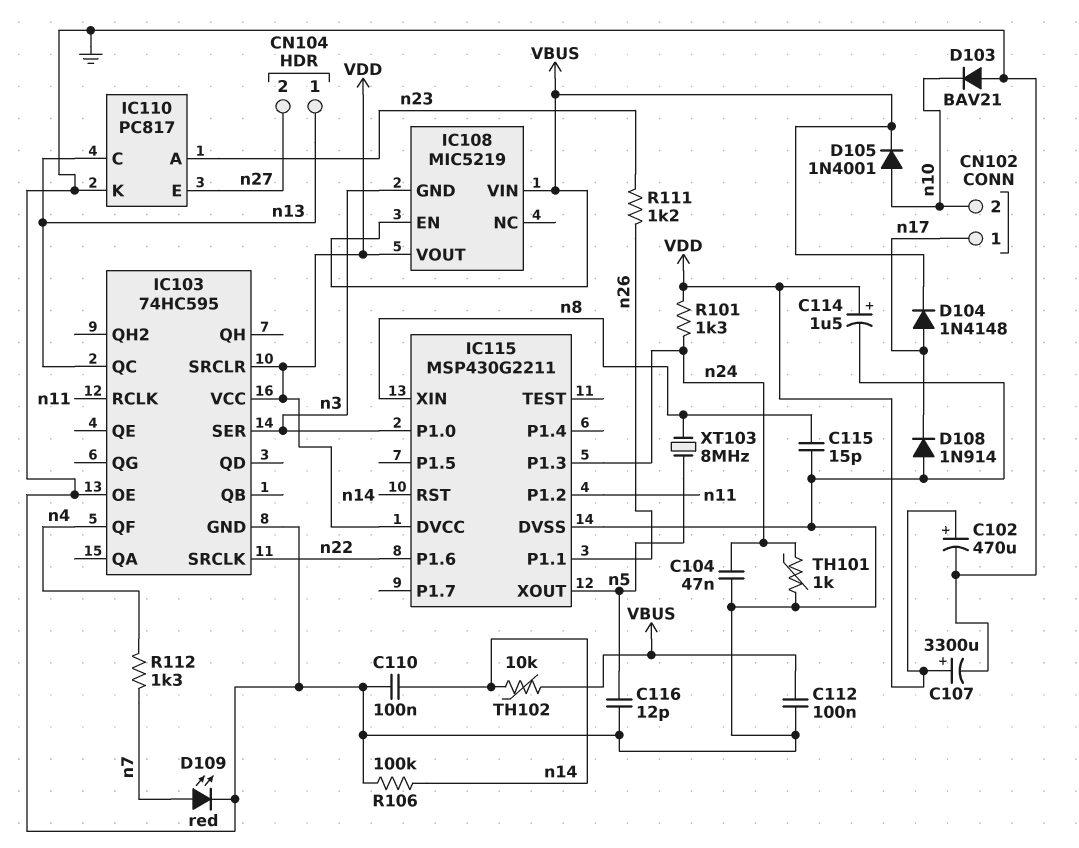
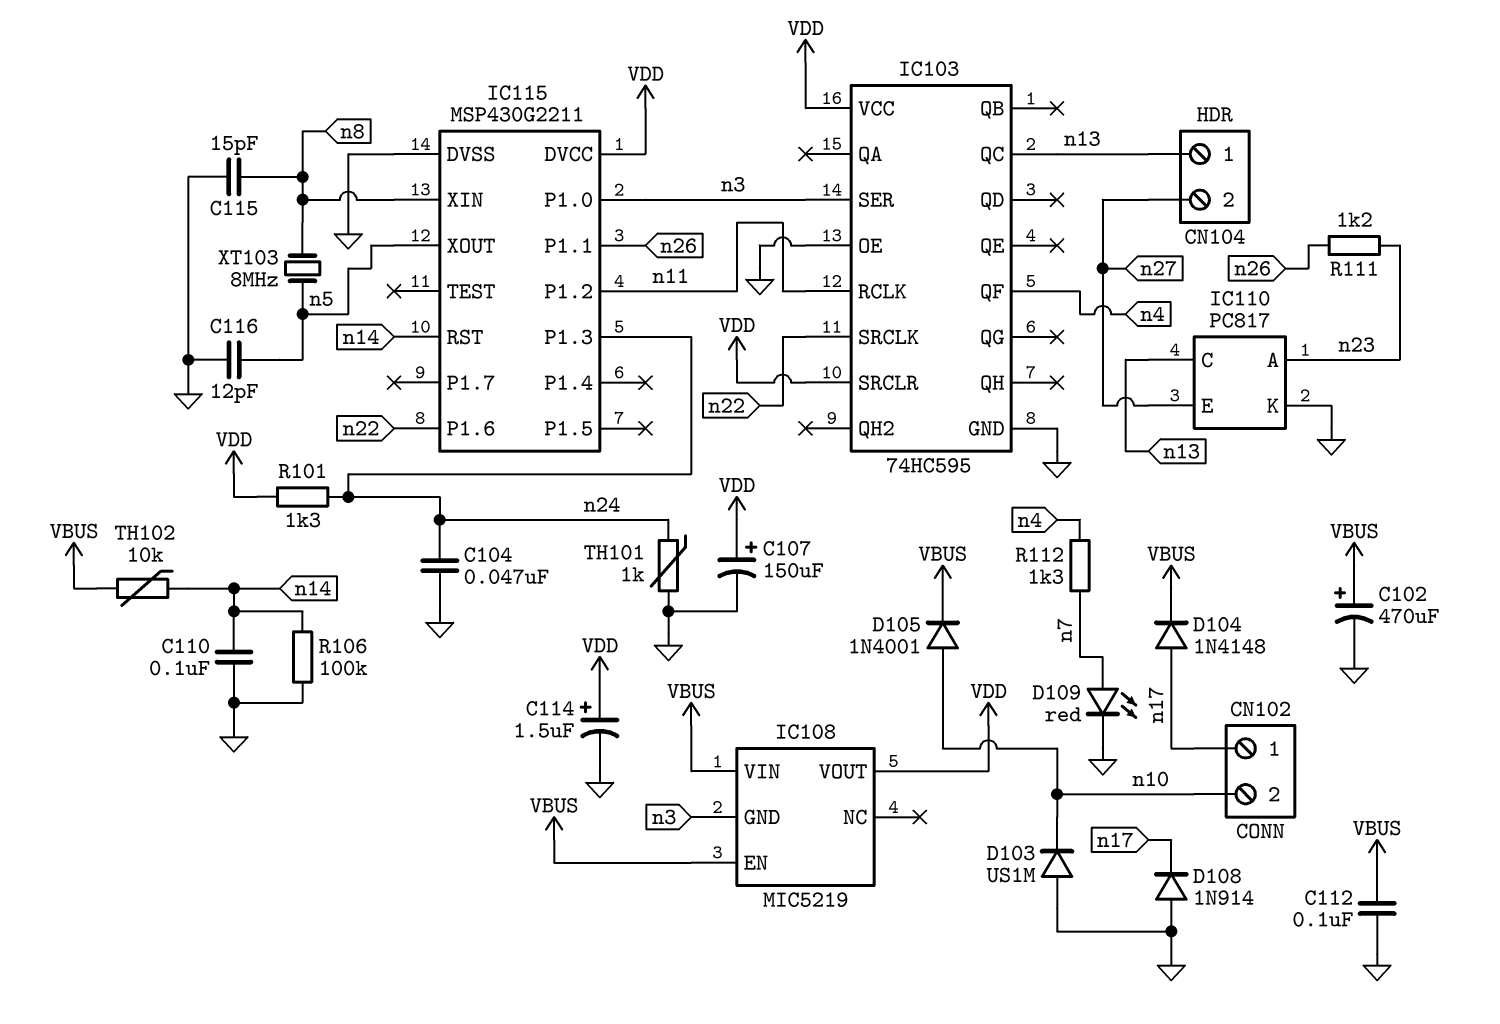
C102: 470uF (plus VDD, minus GND) -> 470uF (plus VBUS, minus GND)
C107: 3300uF (plus VDD, minus GND) -> 150uF (plus VDD, minus GND)
D103: diode BAV21 (A GND, K n10) -> diode US1M (A GND, K n10)

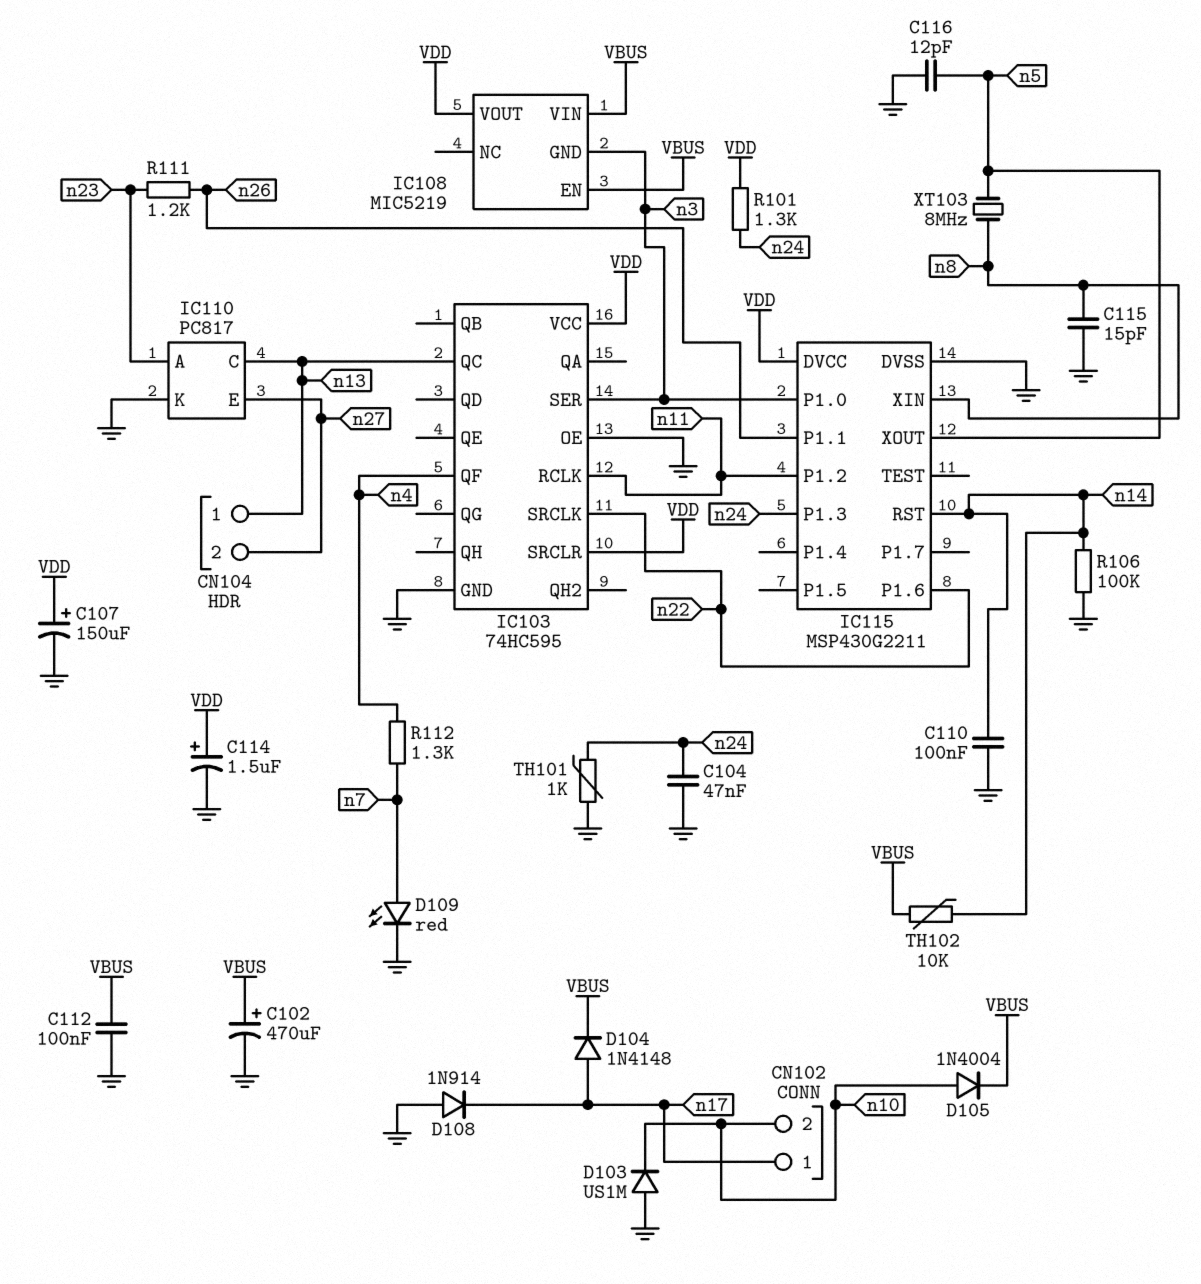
D105: diode 1N4001 (A n10, K VBUS) -> diode 1N4004 (A n10, K VBUS)

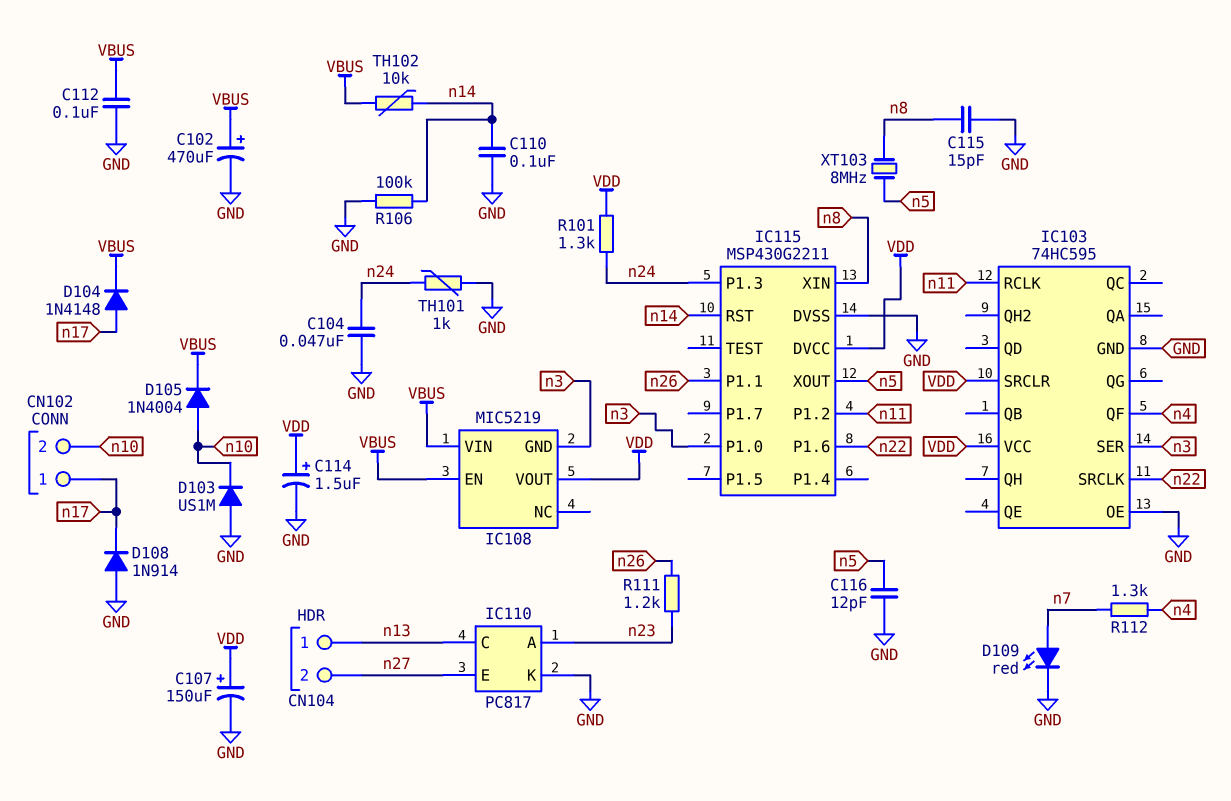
IC103 pin QC: n13 -> none

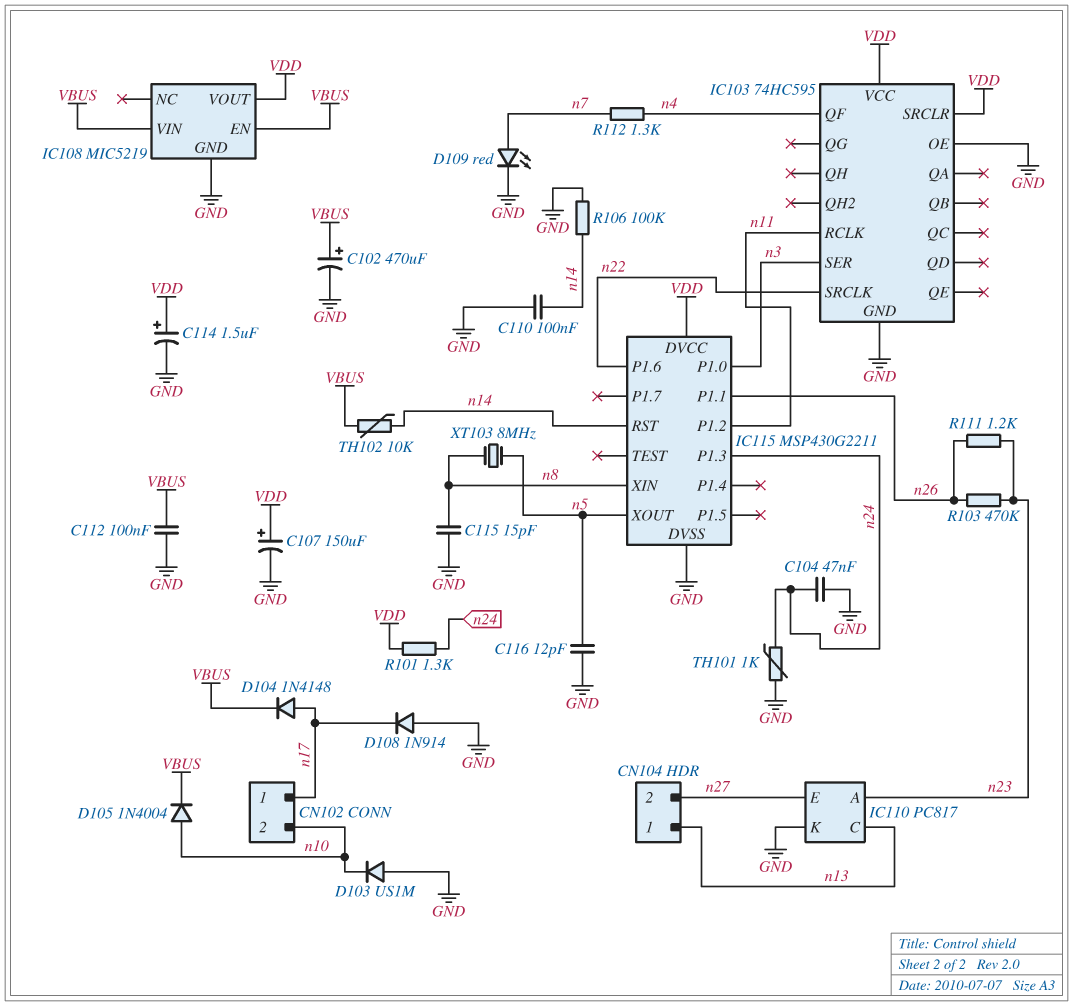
IC108 pin GND: n3 -> GND
R103: none -> 470k (n23, n26)

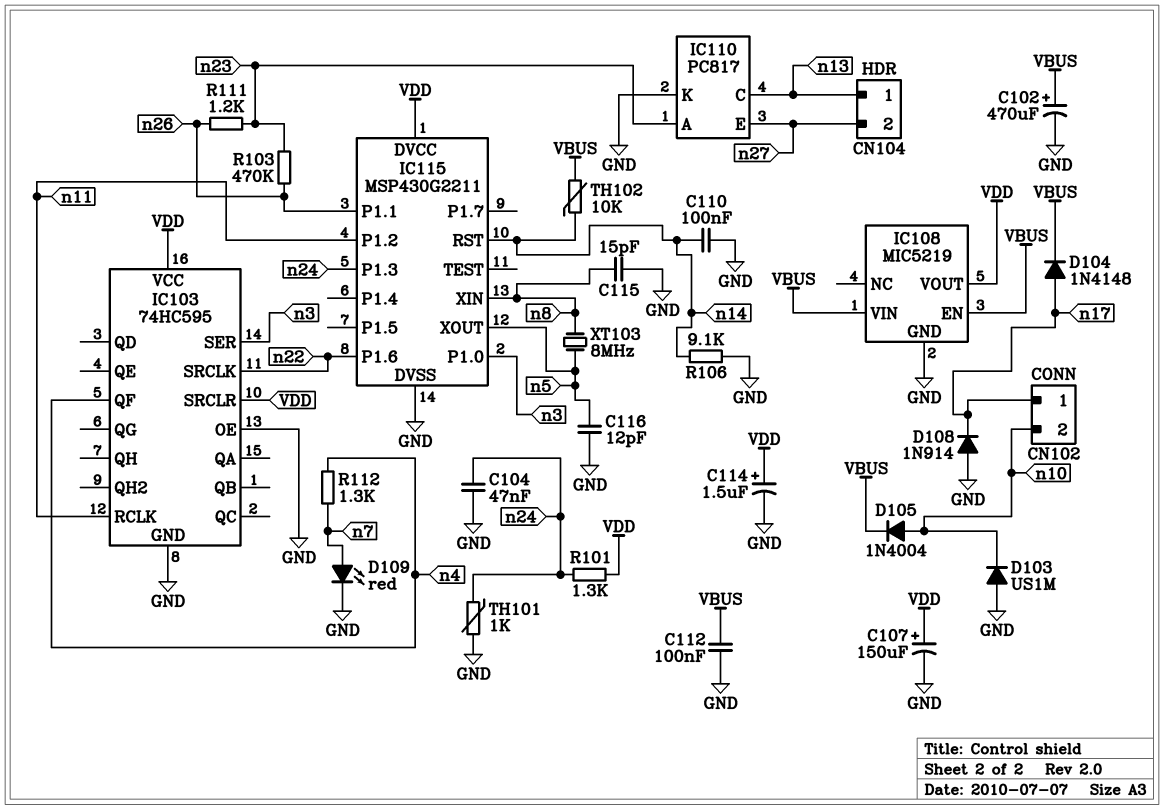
R106: 100k (GND, n14) -> 9.1k (GND, n14)

